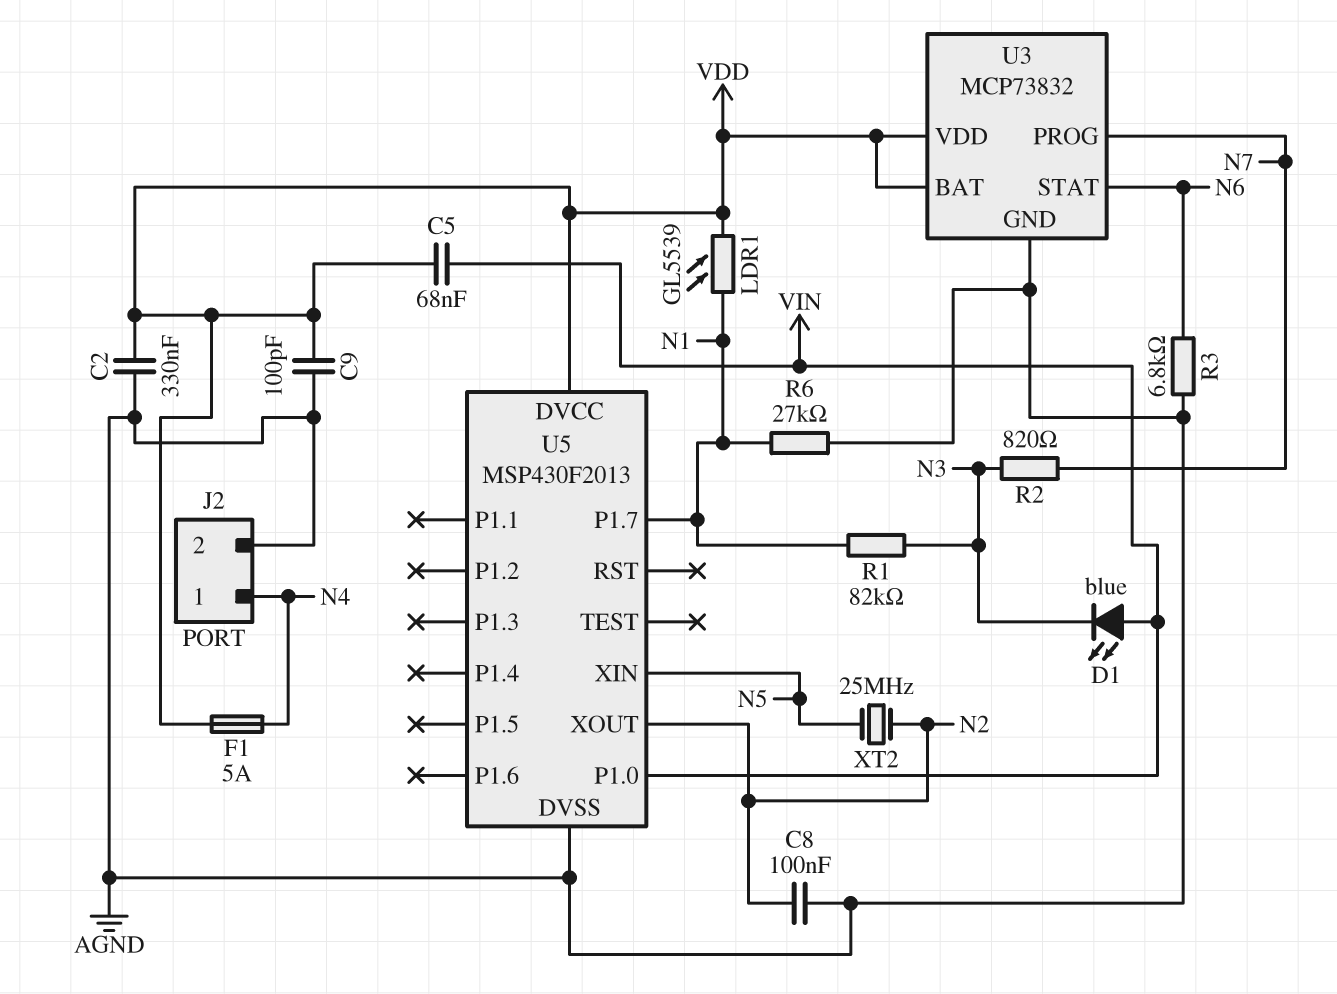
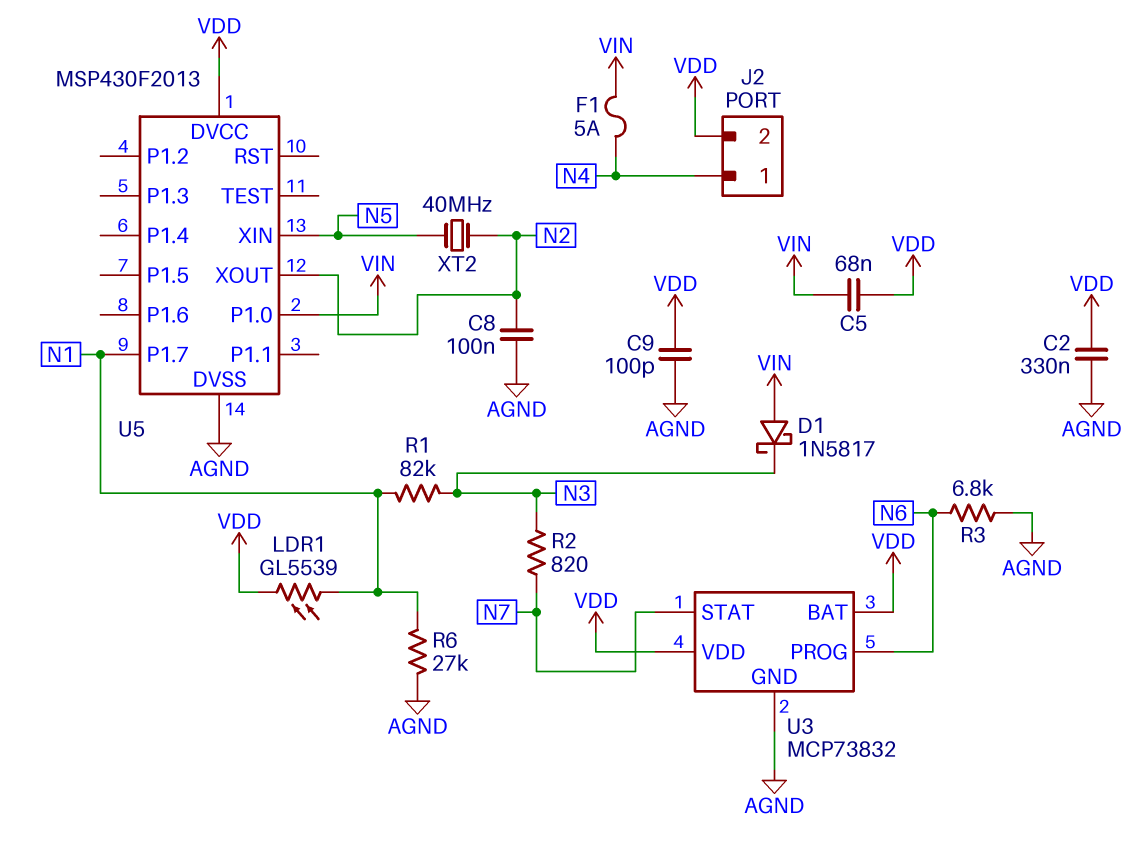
D1: LED blue (A VIN, K N3) -> schottky 1N5817 (A VIN, K N3)
F1: 5A (N4, VDD) -> 5A (N4, VIN)
J2 pin 2: AGND -> VDD
U3 pin PROG: N7 -> N6
U3 pin STAT: N6 -> N7
XT2: 25MHz (N2, N5) -> 40MHz (N2, N5)

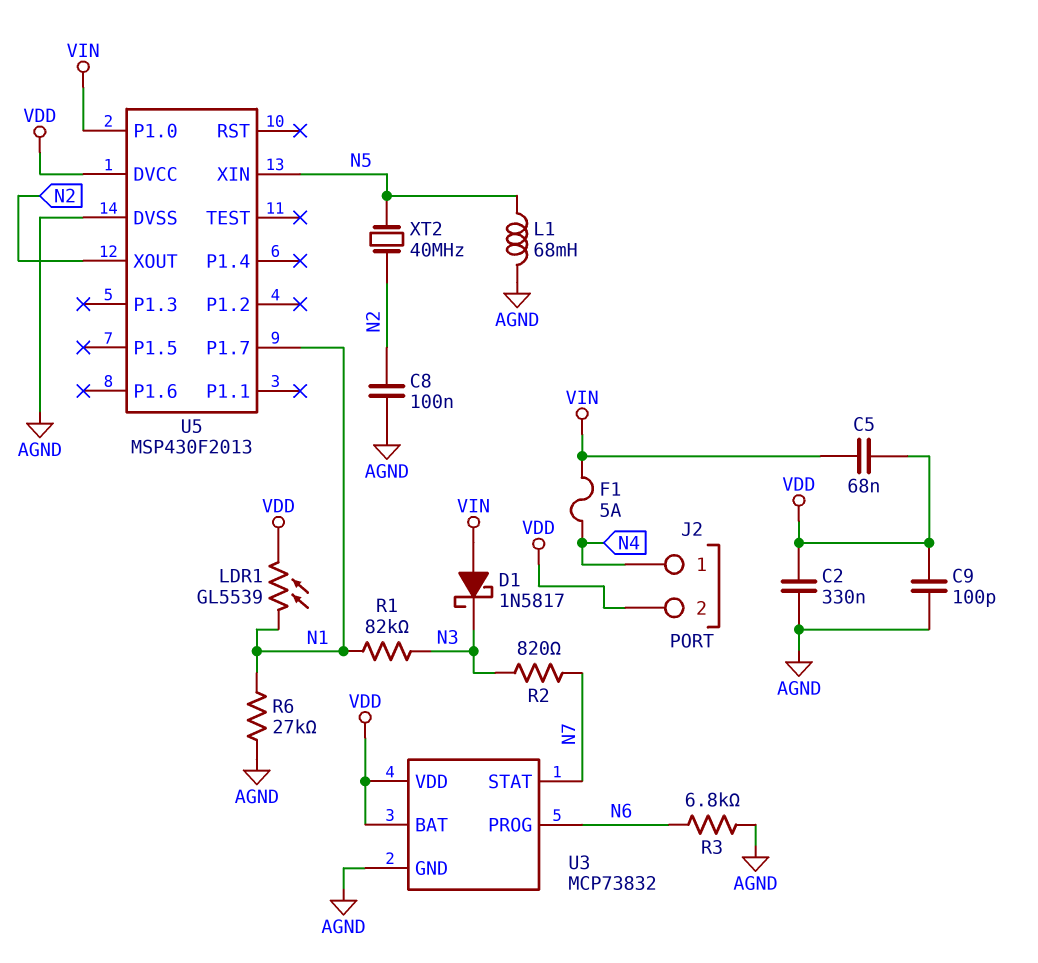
L1: none -> 68mH (AGND, N5)

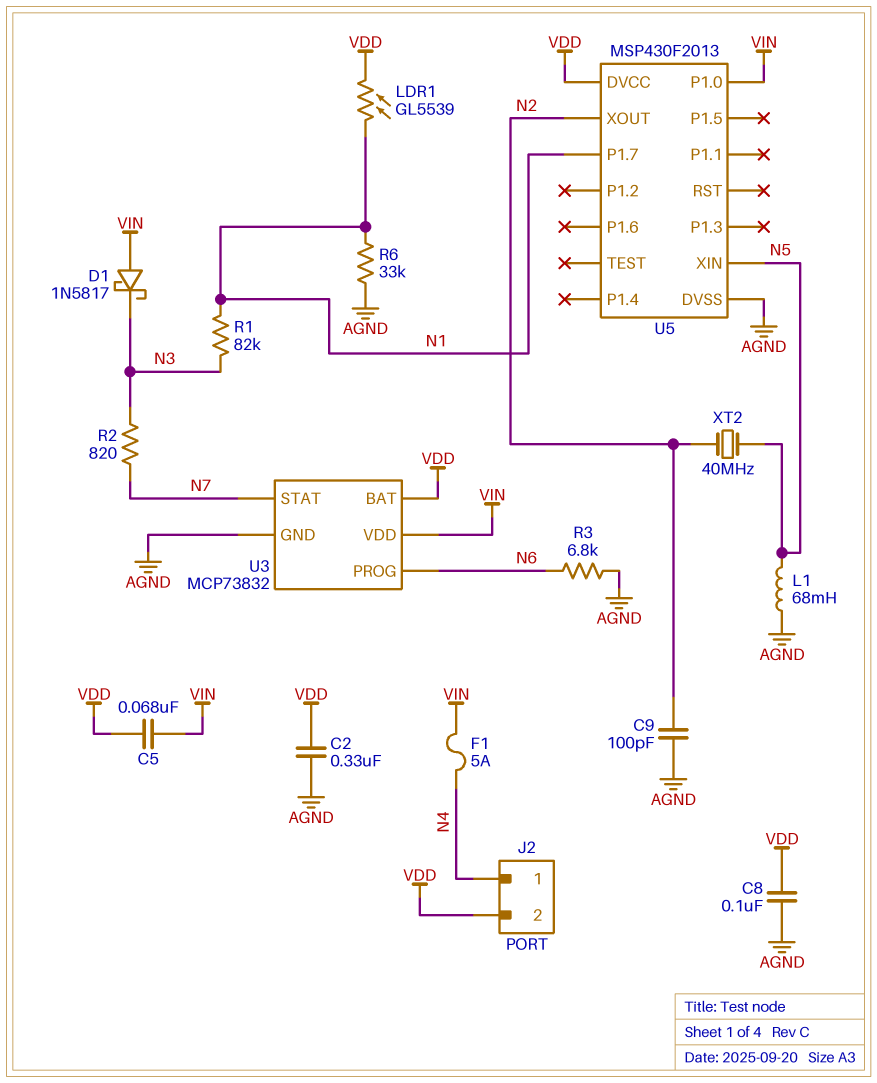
C8: 100nF (AGND, N2) -> 100nF (AGND, VDD)
C9: 100pF (AGND, VDD) -> 100pF (AGND, N2)
R6: 27k (AGND, N1) -> 33k (AGND, N1)
U3 pin VDD: VDD -> VIN

